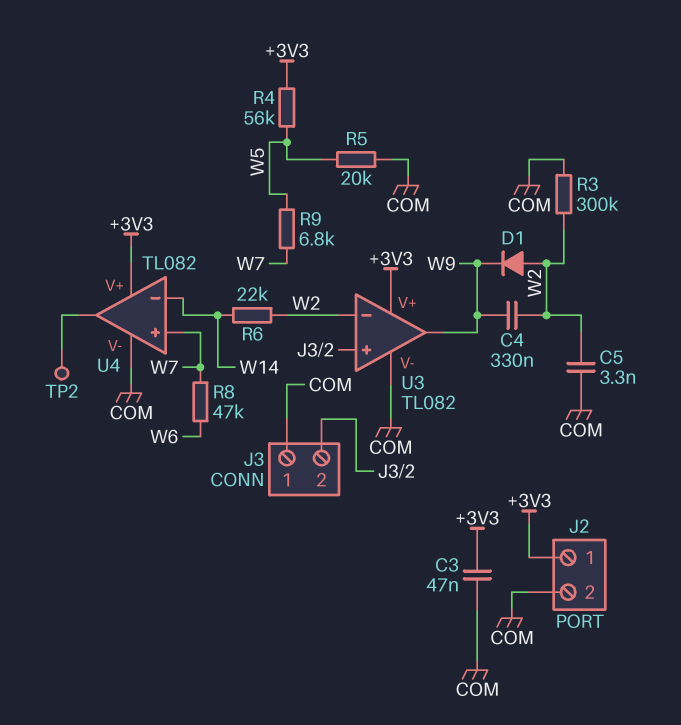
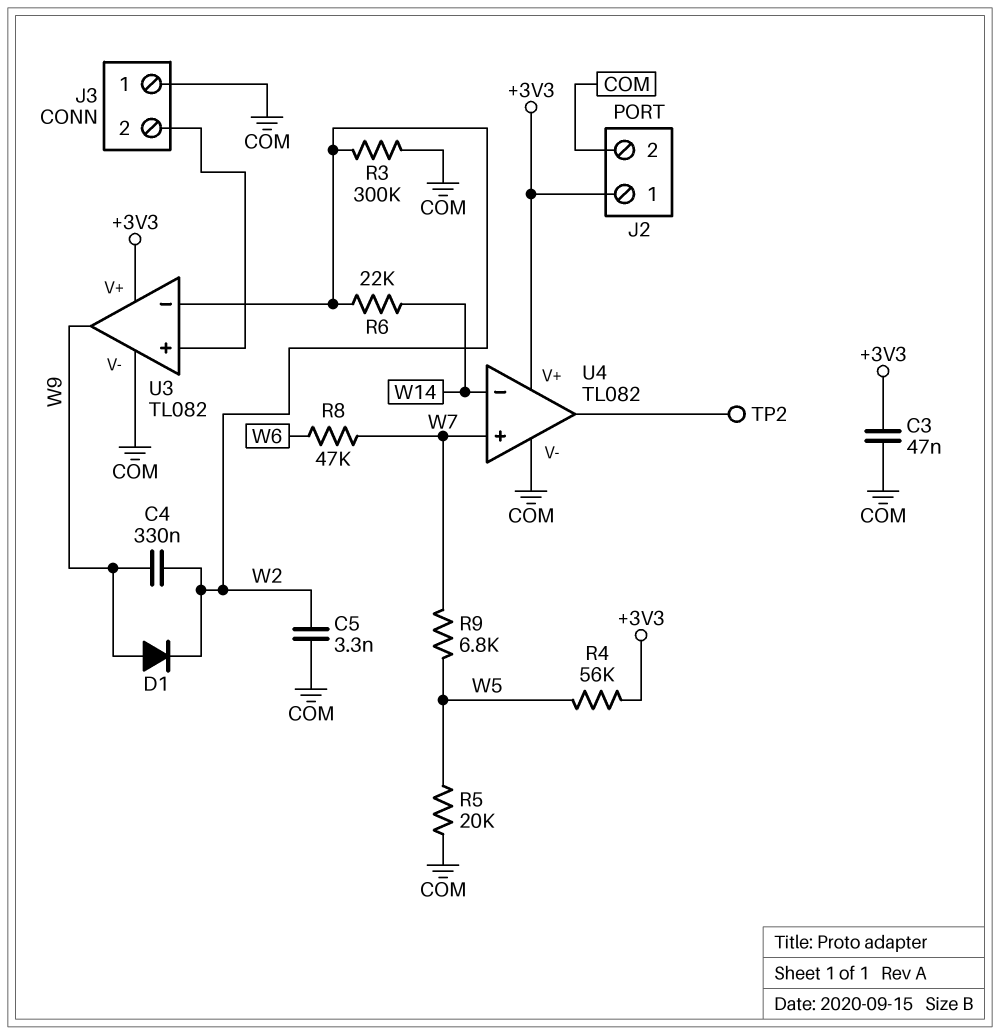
D1: diode (A W2, K W9) -> diode (A W9, K W2)

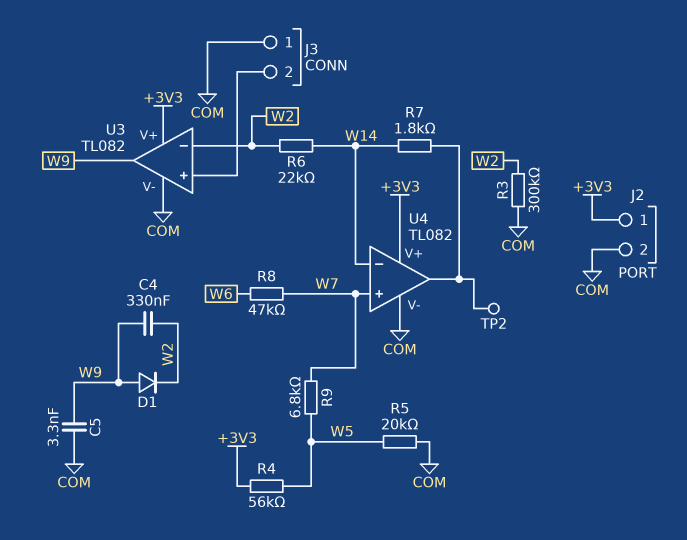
C3: 47nF (+3V3, COM) -> none
C5: 3.3nF (COM, W2) -> 3.3nF (COM, W9)
R7: none -> 1.8k (U4/out, W14)

